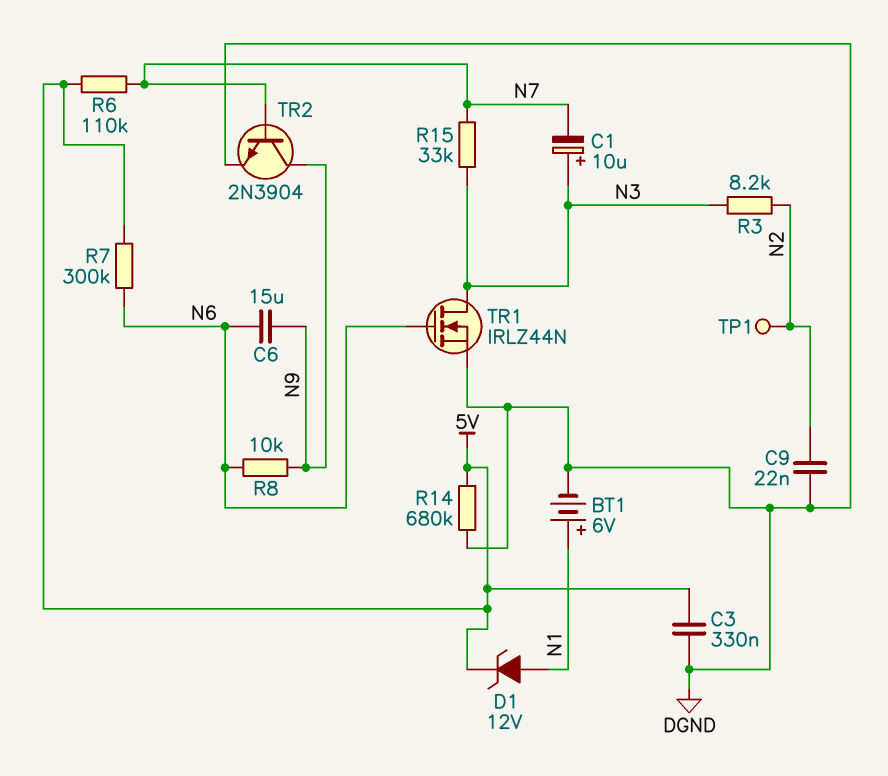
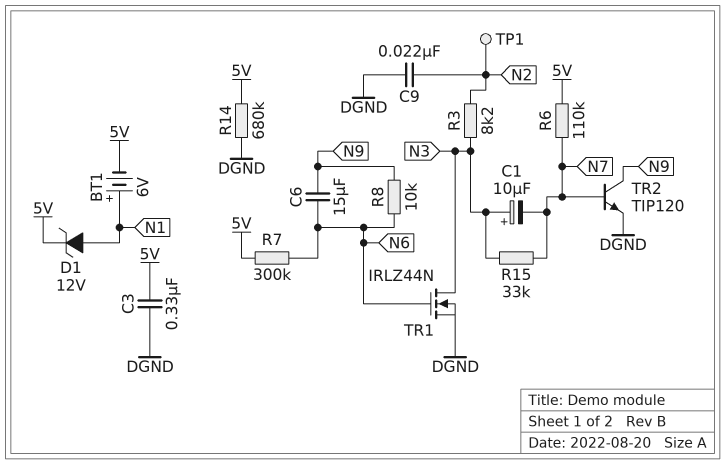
BT1: 6V (plus N1, minus DGND) -> 6V (plus N1, minus 5V)
TR2: NPN 2N3904 (B N7, C N9, E DGND) -> NPN TIP120 (B N7, C N9, E DGND)

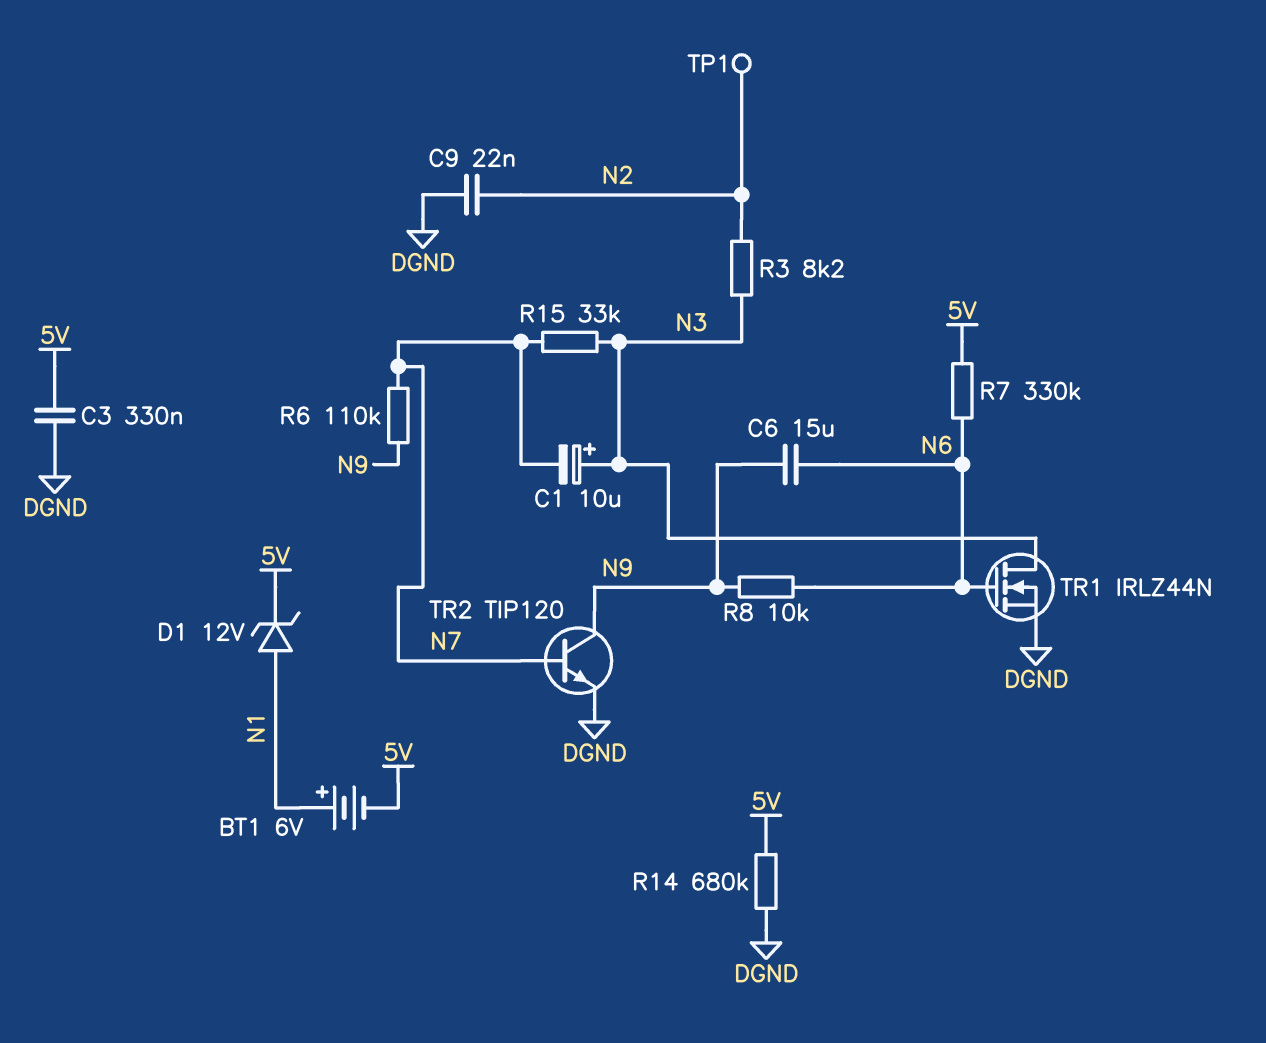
R6: 110k (5V, N7) -> 110k (N7, N9)
R7: 300k (5V, N6) -> 330k (5V, N6)

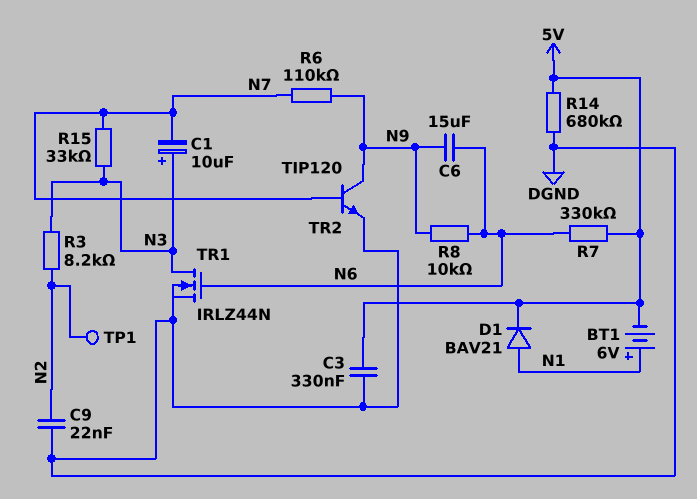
D1: zener 12V (A N1, K 5V) -> diode BAV21 (A N1, K 5V)

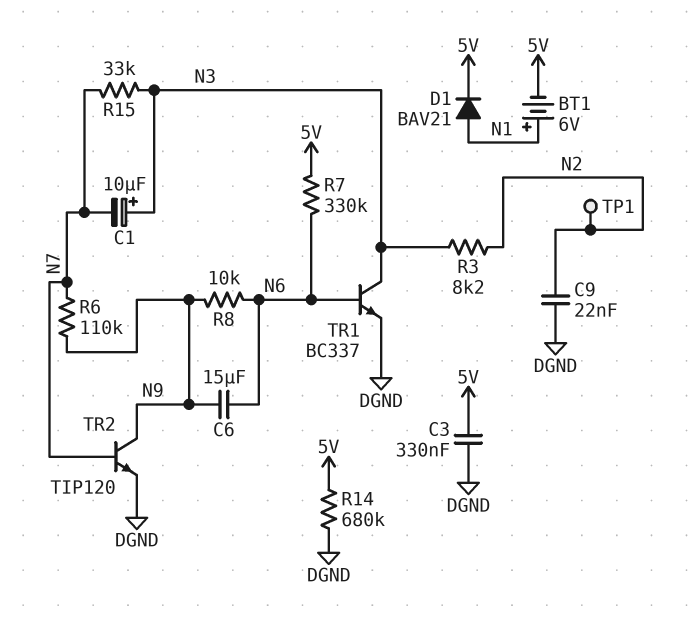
TR1: NMOS IRLZ44N (G N6, D N3, S DGND) -> NPN BC337 (B N6, C N3, E DGND)

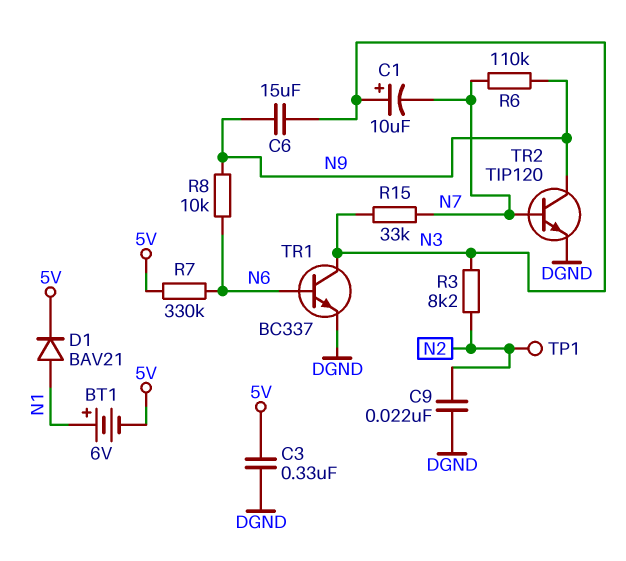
C6: 15uF (N6, N9) -> 15uF (N3, N9)
R14: 680k (5V, DGND) -> none

